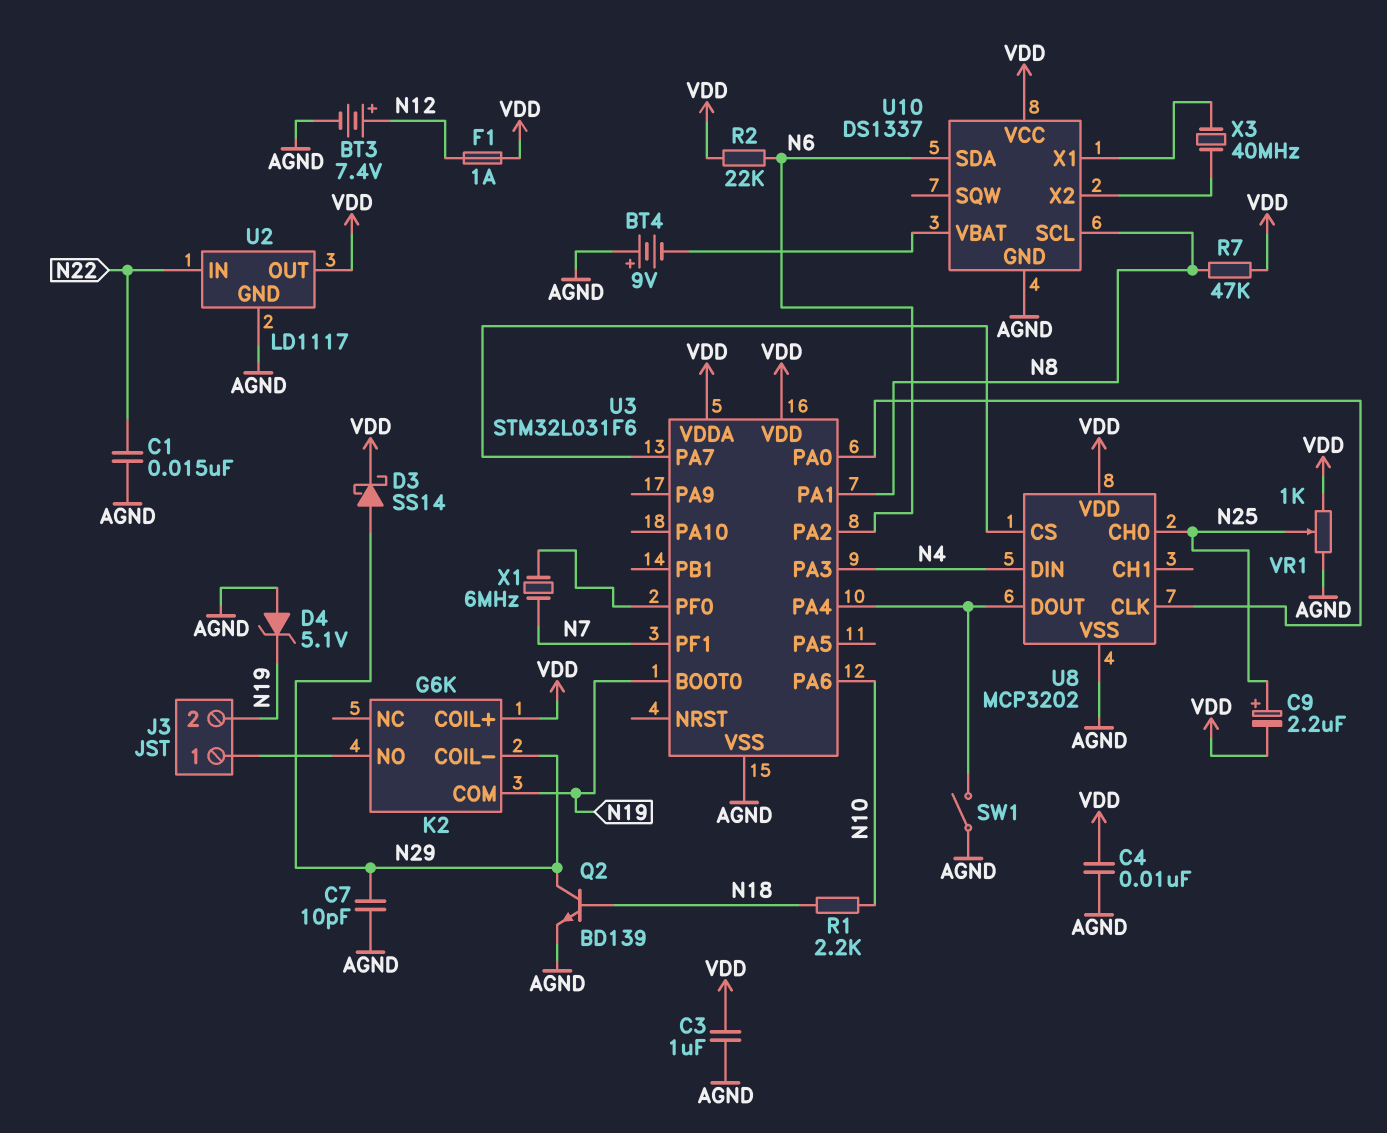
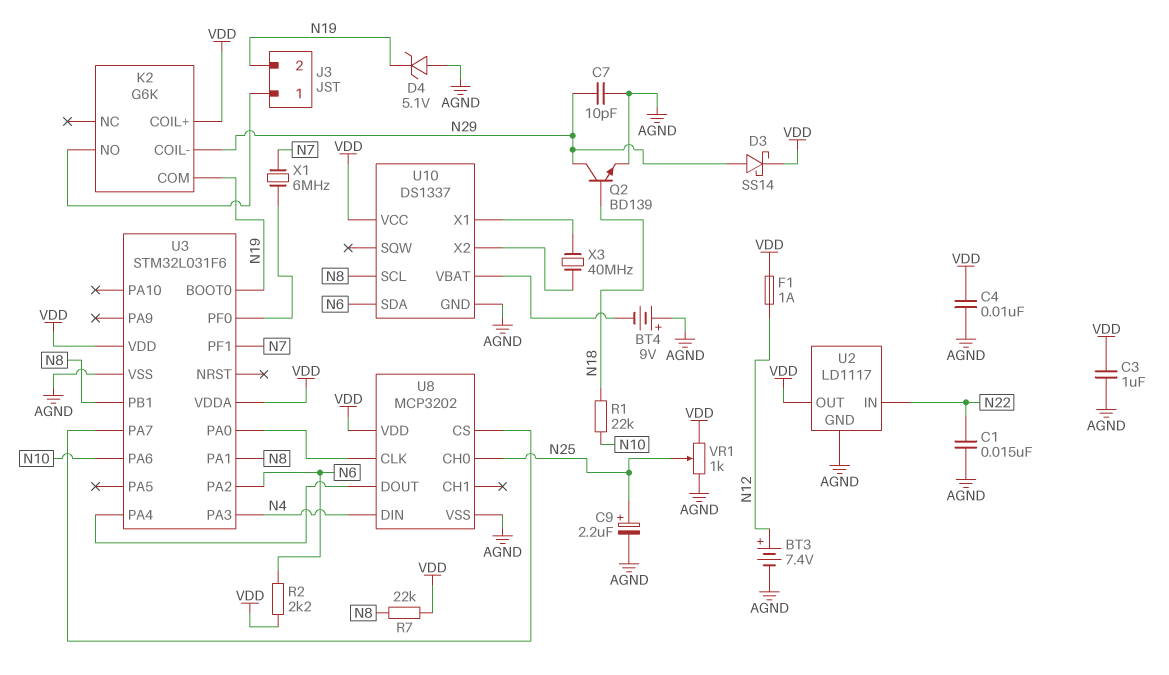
C9: 2.2uF (plus N25, minus VDD) -> 2.2uF (plus N25, minus AGND)
R1: 2.2k (N10, N18) -> 22k (N10, N18)
R2: 22k (N6, VDD) -> 2.2k (N6, VDD)
R7: 47k (N8, VDD) -> 22k (N8, VDD)
SW1: switch (AGND, U3/PA4) -> none
U3 pin PB1: none -> N8

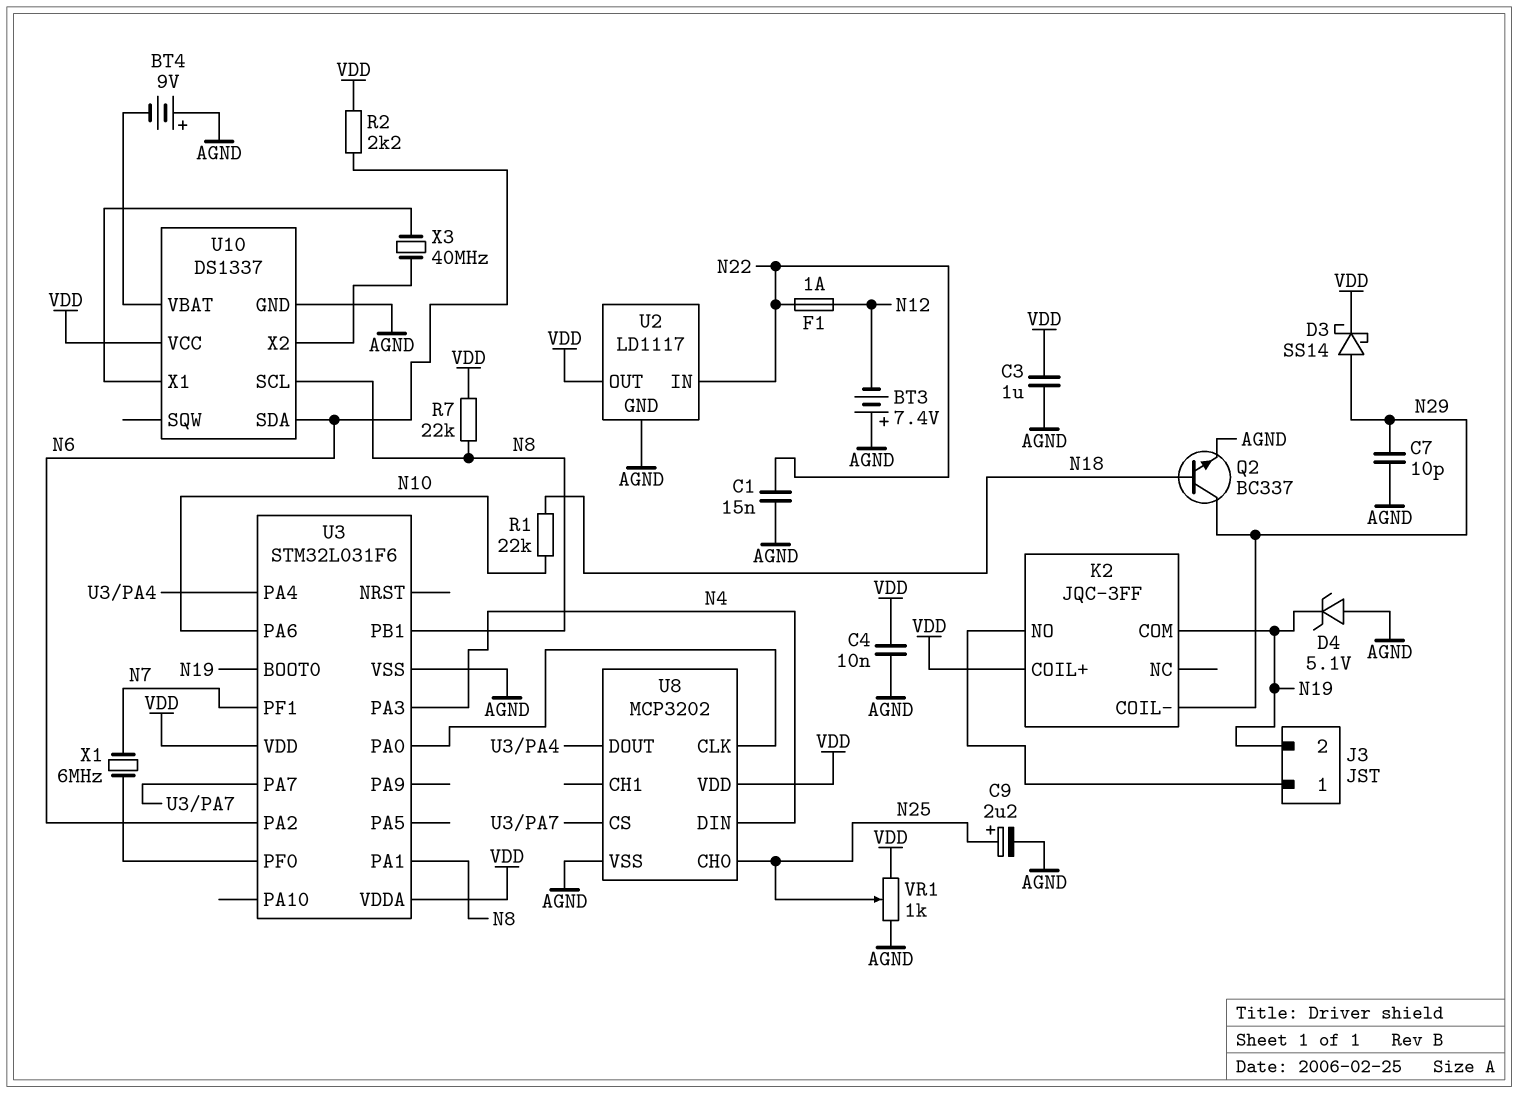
BT3: 7.4V (plus N12, minus AGND) -> 7.4V (plus AGND, minus N12)
F1: 1A (N12, VDD) -> 1A (N12, N22)
K2: G6K -> JQC-3FF
Q2: NPN BD139 (B N18, C N29, E AGND) -> NPN BC337 (B N18, C N29, E AGND)

